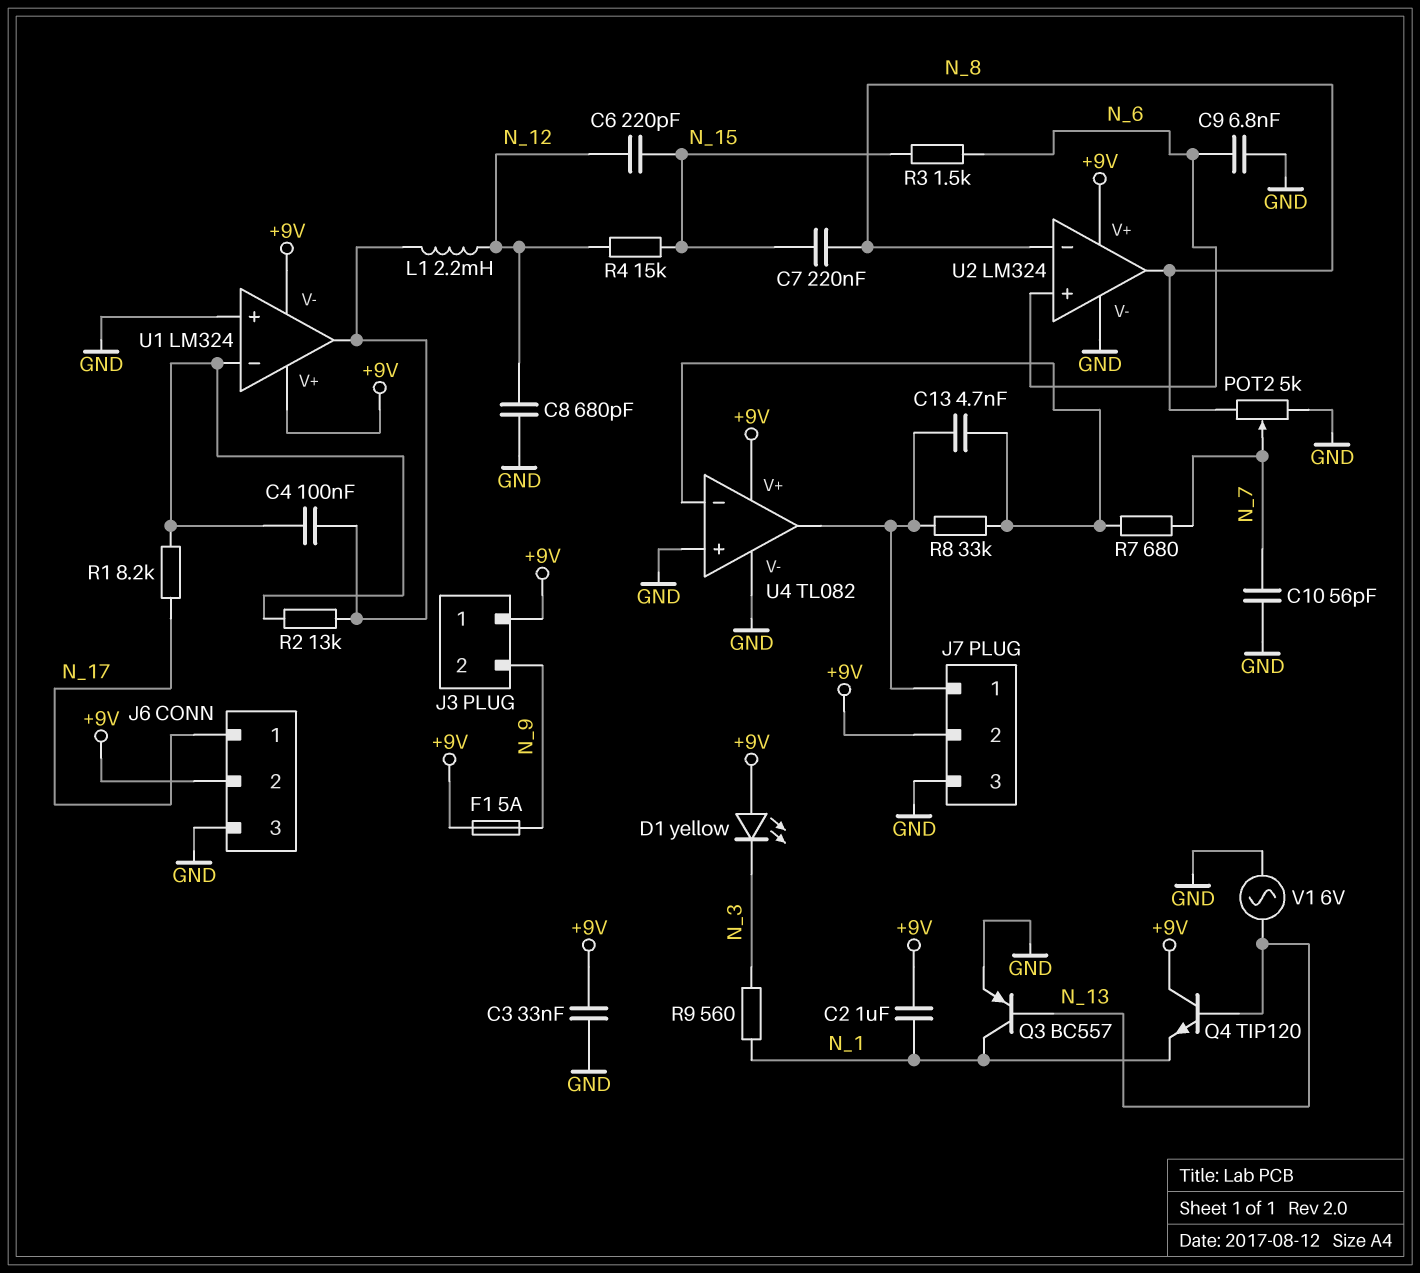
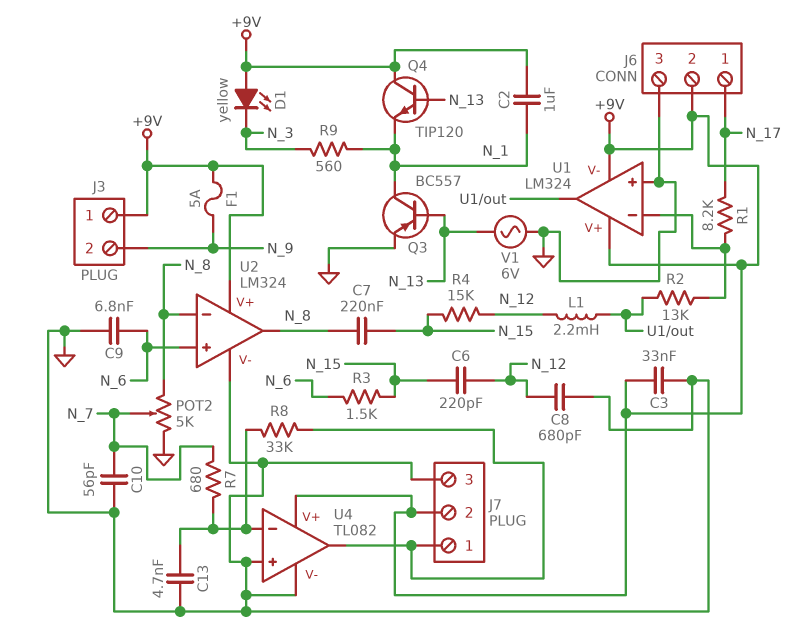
C4: 100nF (U1/in-, U1/out) -> none
C13: 4.7nF (J7/1, U4/in-) -> 4.7nF (GND, U4/in-)

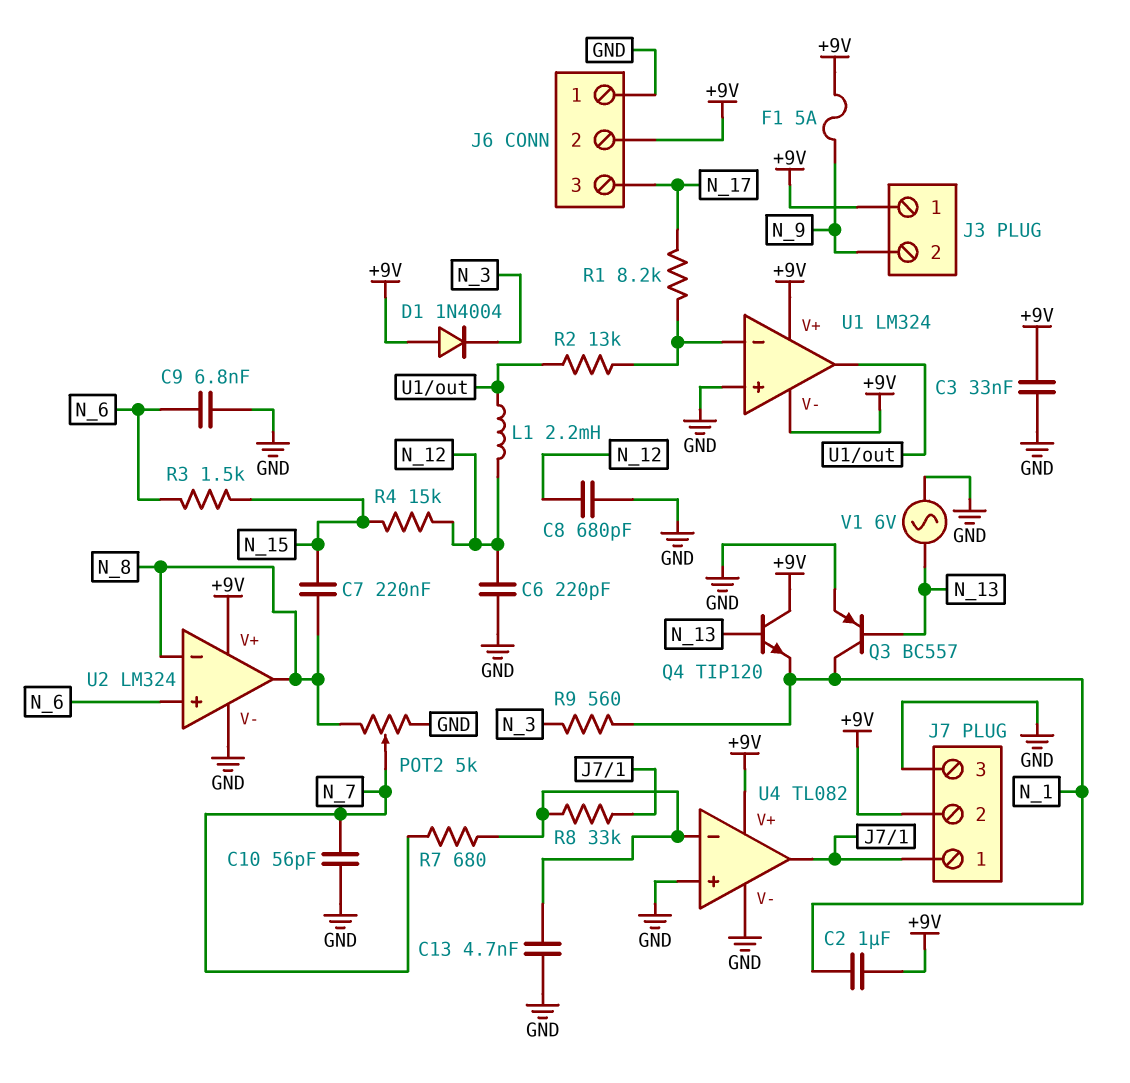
C6: 220pF (N_12, N_15) -> 220pF (GND, N_12)
D1: LED yellow (A +9V, K N_3) -> diode 1N4004 (A +9V, K N_3)
J6 pin 1: N_17 -> GND
J6 pin 3: GND -> N_17

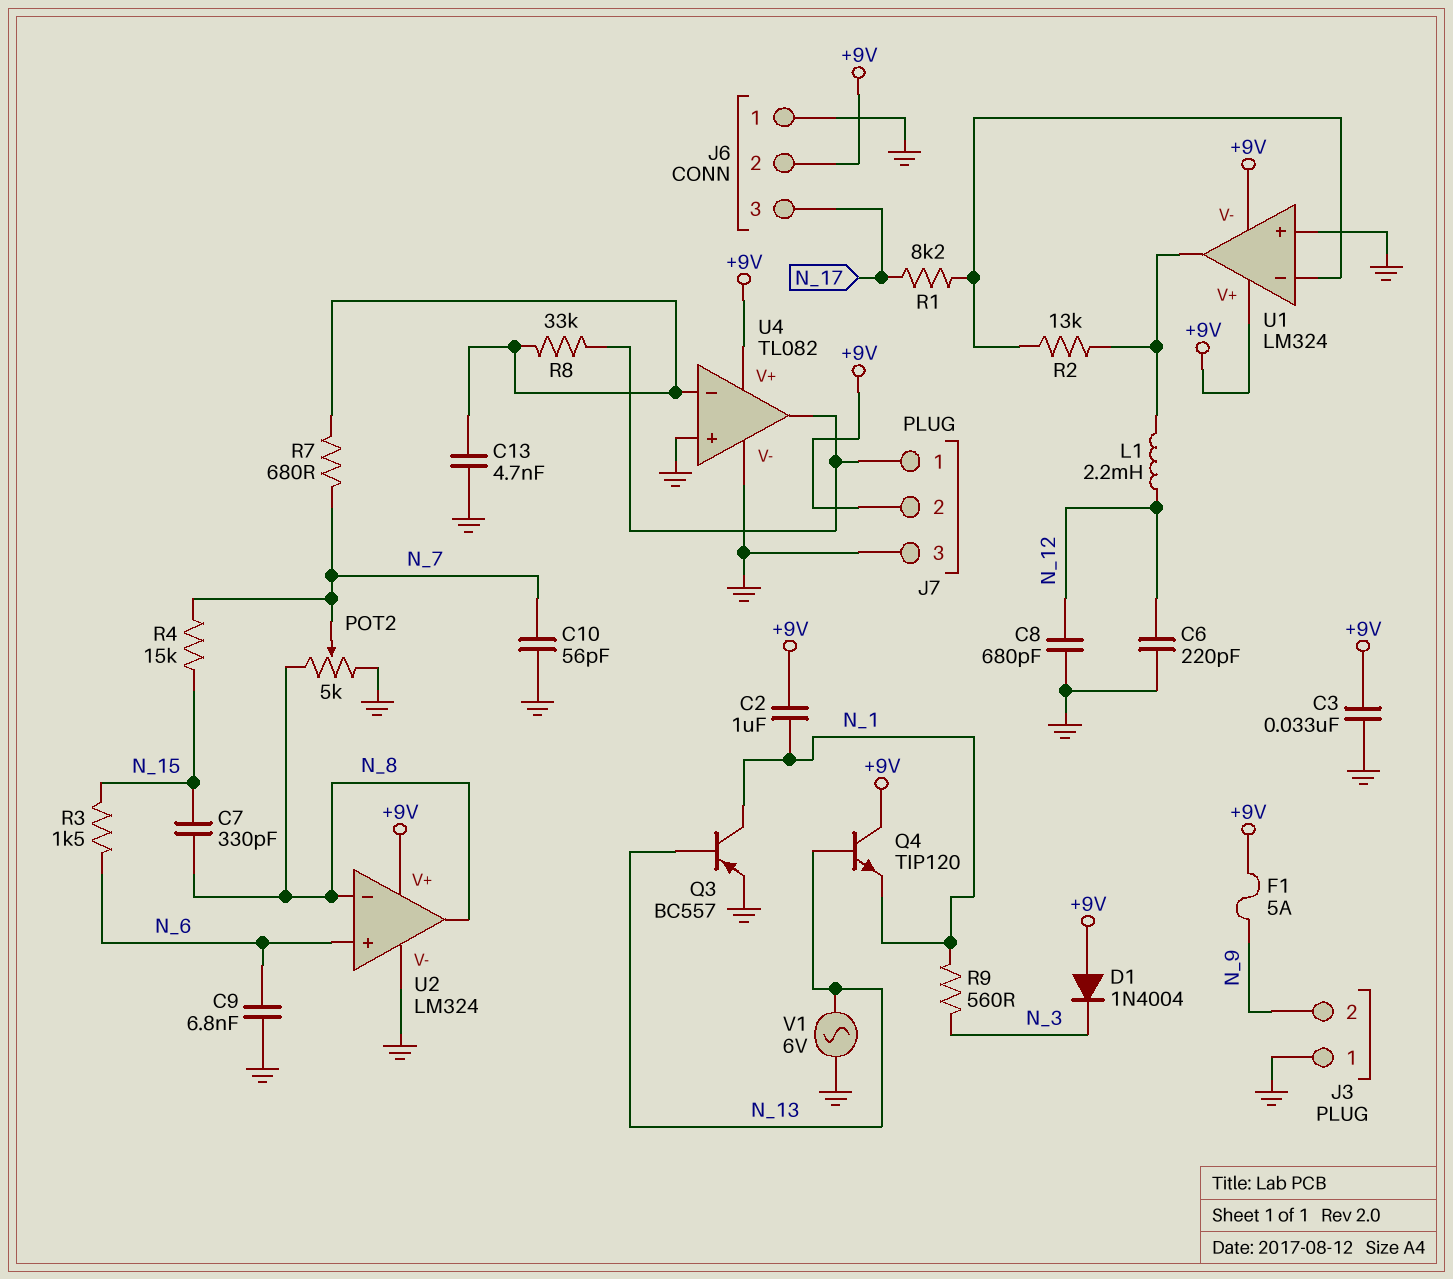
C7: 220nF (N_8, N_15) -> 330pF (N_8, N_15)
J3 pin 1: +9V -> GND
R4: 15k (N_12, N_15) -> 15k (N_7, N_15)

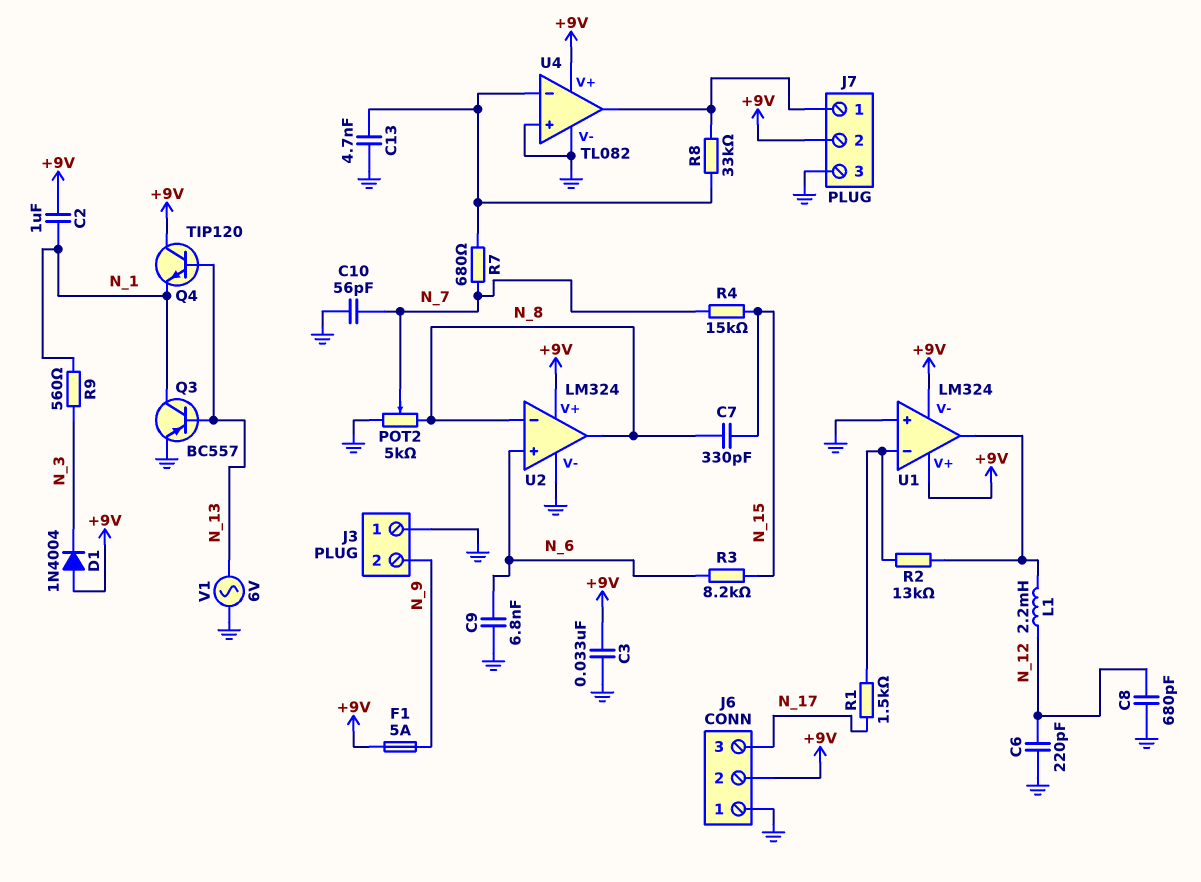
R1: 8.2k (N_17, U1/in-) -> 1.5k (N_17, U1/in-)
R3: 1.5k (N_6, N_15) -> 8.2k (N_6, N_15)

